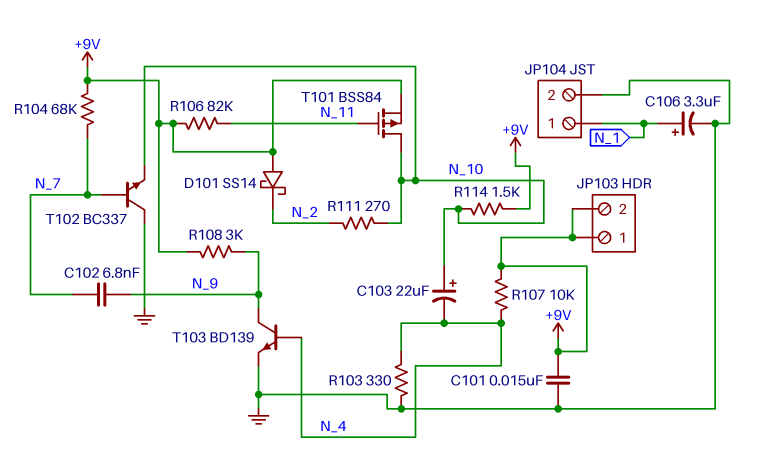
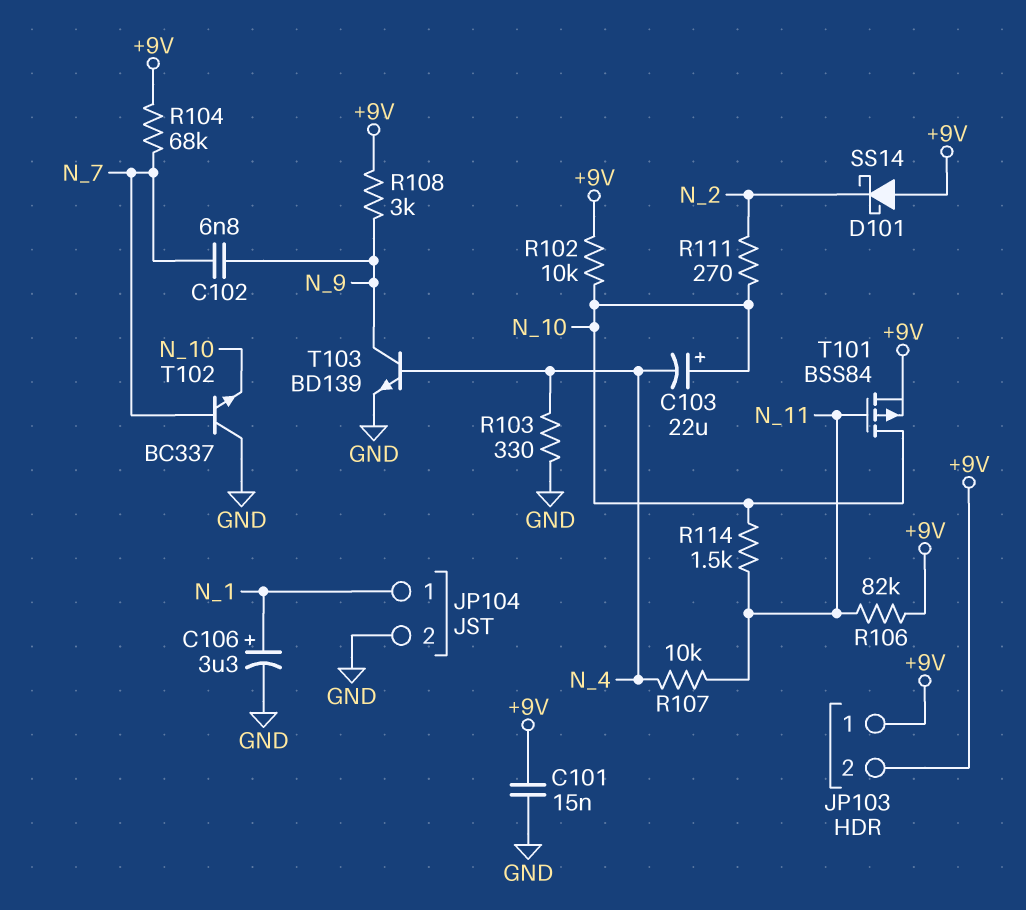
R102: none -> 10k (+9V, N_10)
R107: 10k (+9V, N_4) -> 10k (N_4, N_11)
R114: 1.5k (+9V, N_10) -> 1.5k (N_10, N_11)

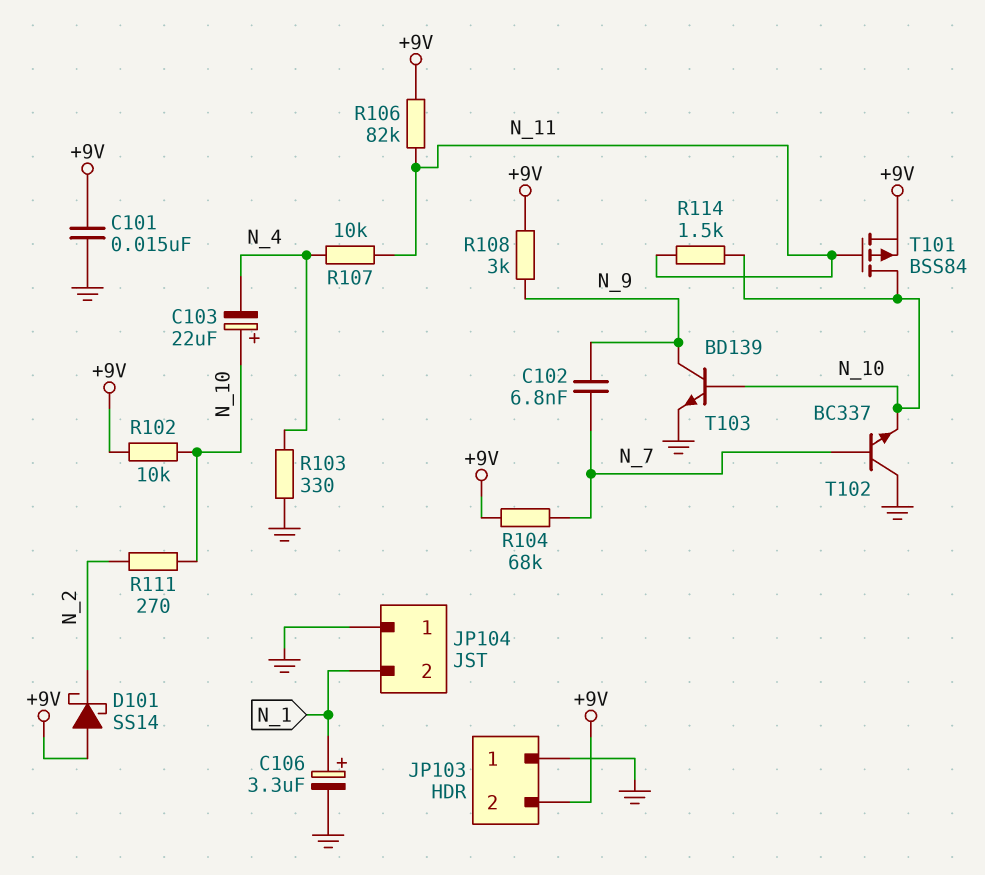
JP103 pin 1: +9V -> GND
JP104 pin 1: N_1 -> GND
JP104 pin 2: GND -> N_1
T103: NPN BD139 (B N_4, C N_9, E GND) -> NPN BD139 (B N_10, C N_9, E GND)

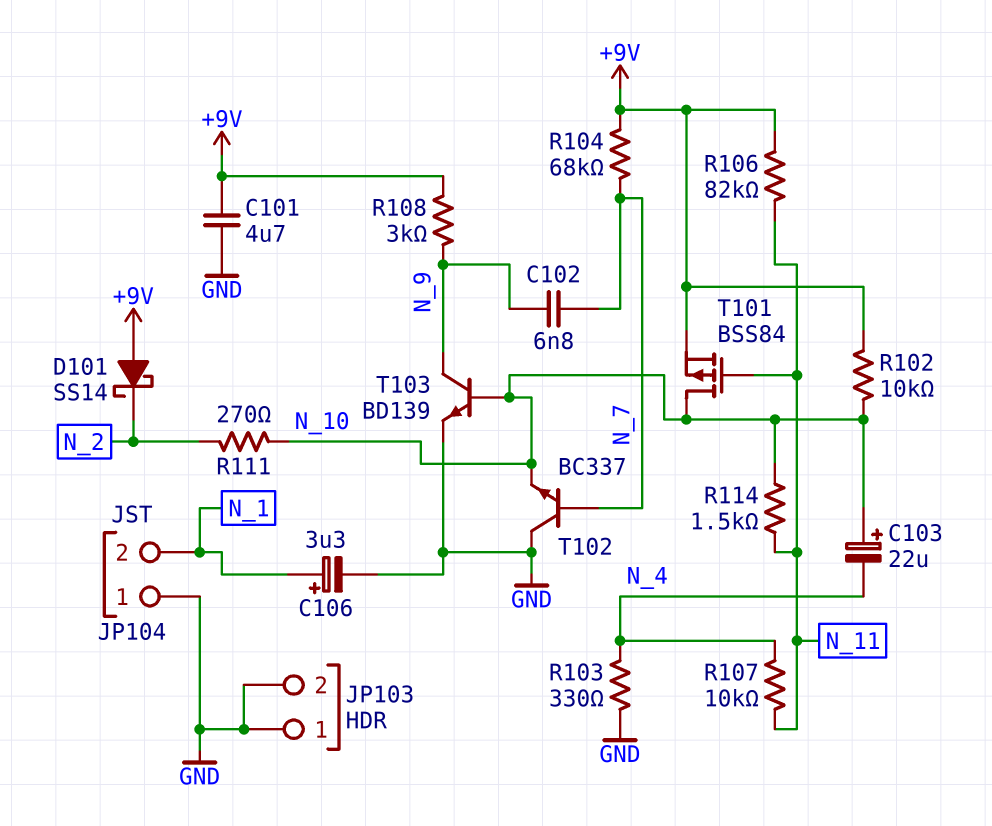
C101: 15nF (+9V, GND) -> 4.7uF (+9V, GND)
JP103 pin 2: +9V -> GND

